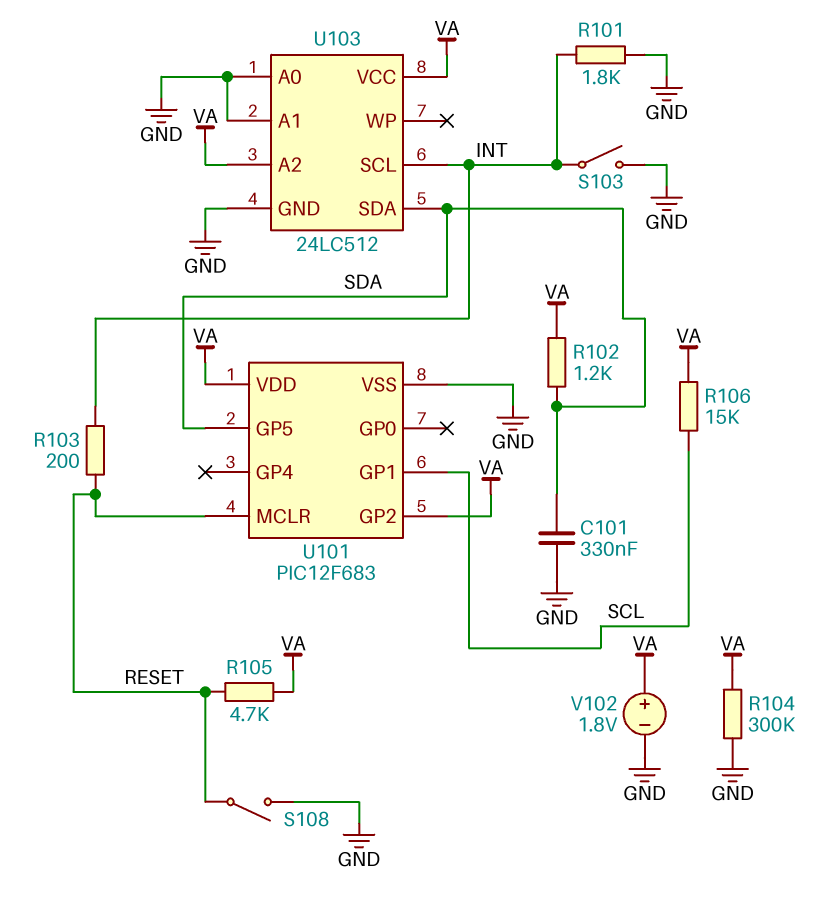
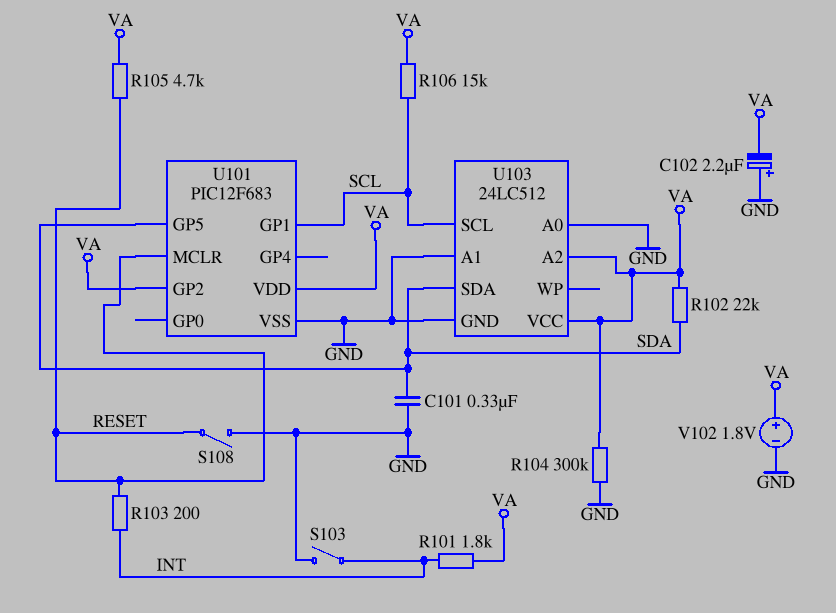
C102: none -> 2.2uF (plus GND, minus VA)
R101: 1.8k (GND, INT) -> 1.8k (INT, VA)
R102: 1.2k (SDA, VA) -> 22k (SDA, VA)
U103 pin SCL: INT -> SCL

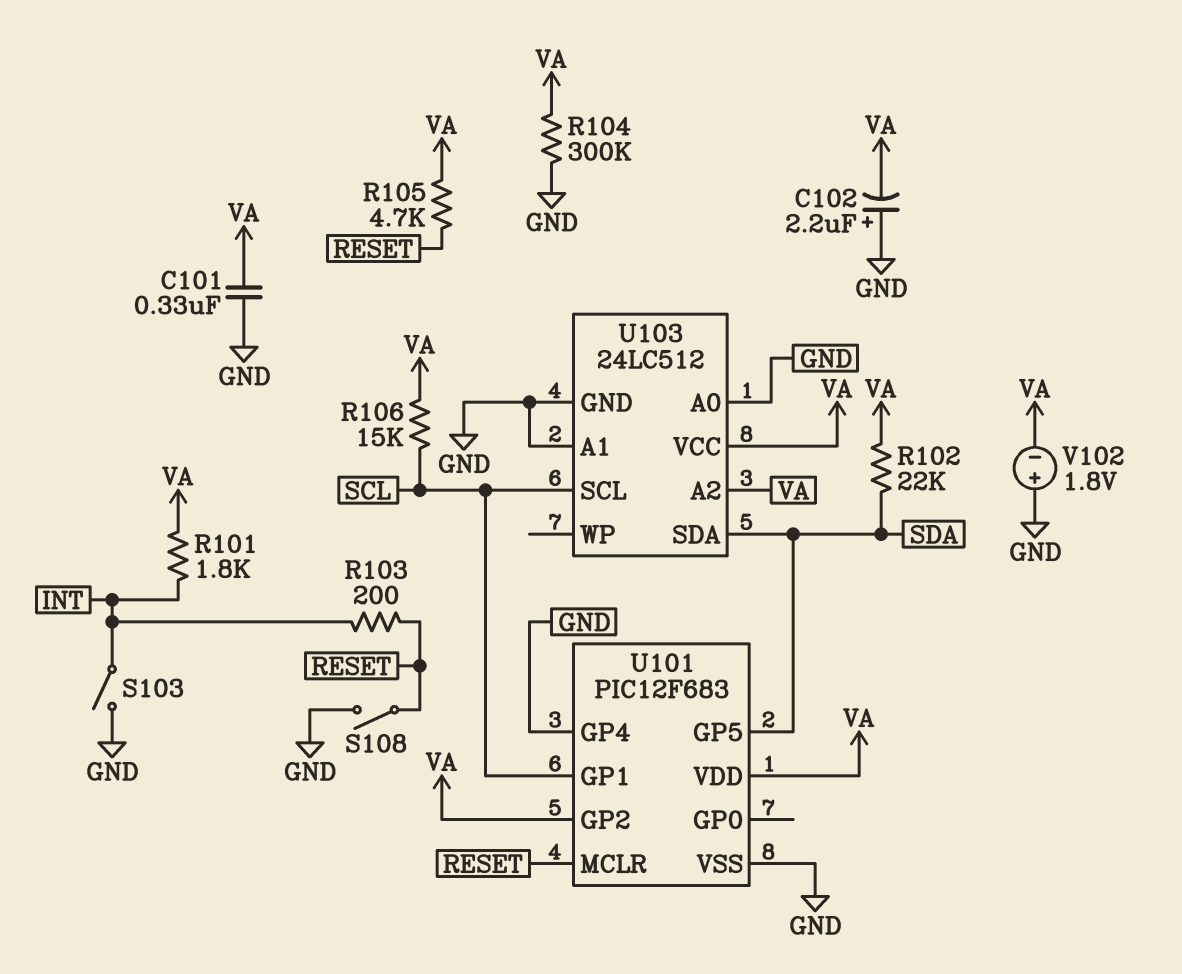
C101: 330nF (GND, SDA) -> 330nF (GND, VA)
U101 pin GP4: none -> GND
V102: 1.8V (plus VA, minus GND) -> 1.8V (plus GND, minus VA)

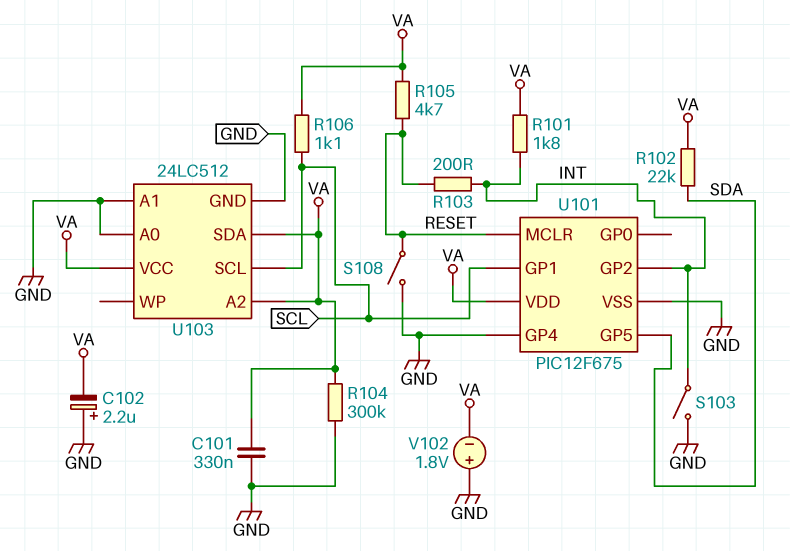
R106: 15k (SCL, VA) -> 1.1k (SCL, VA)
U101: PIC12F683 -> PIC12F675
U101 pin GP2: VA -> INT
U103 pin SDA: SDA -> VA

